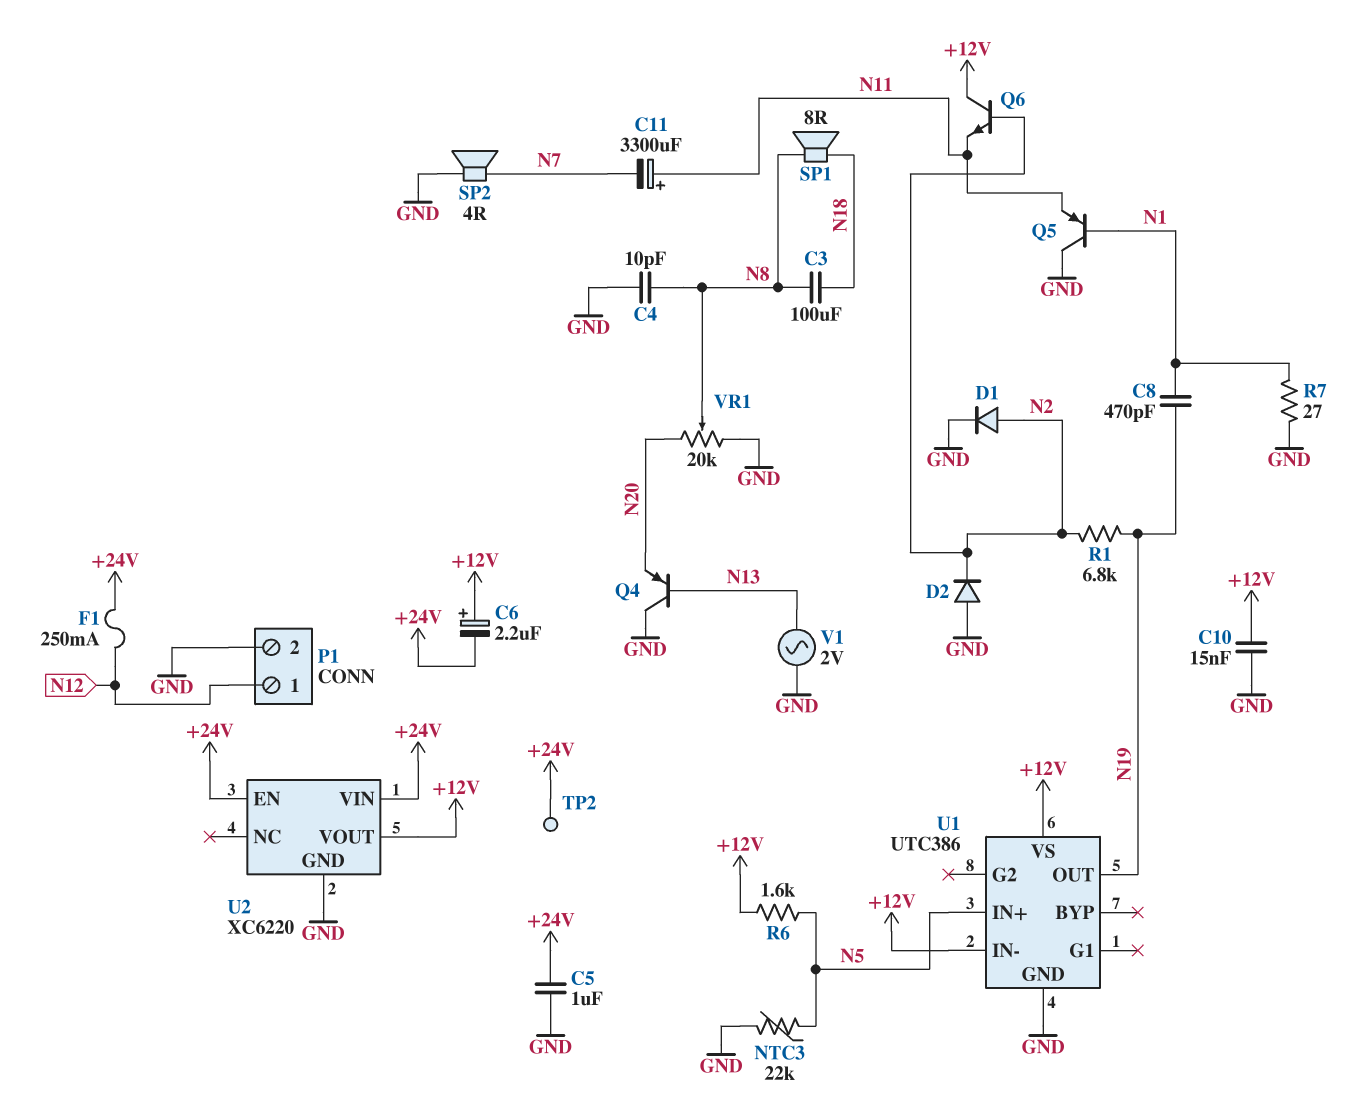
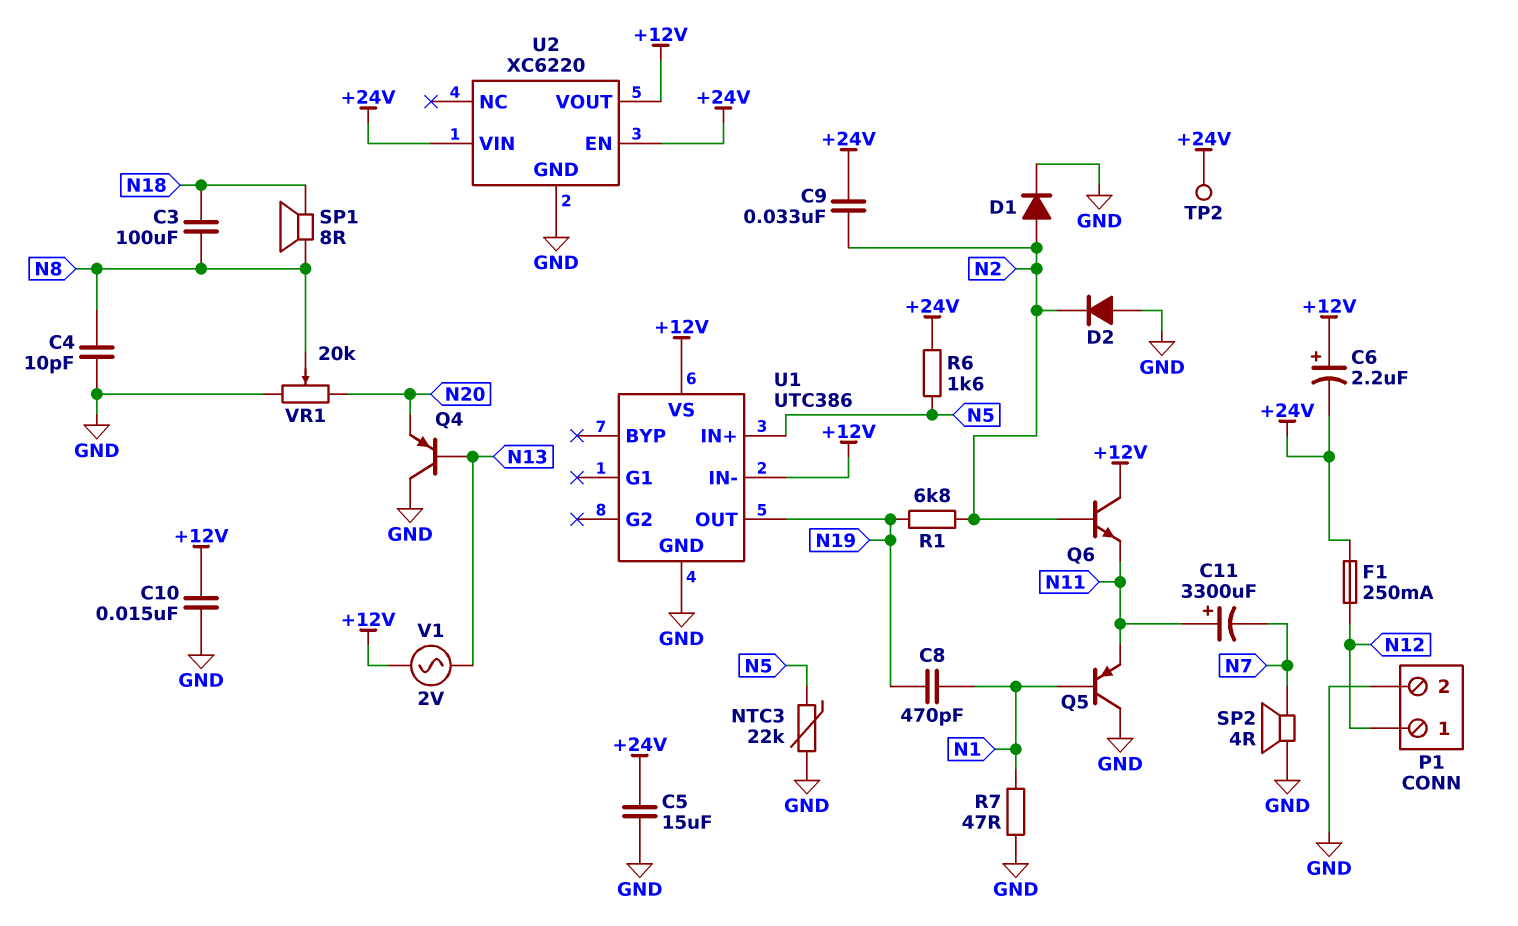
C5: 1uF (+24V, GND) -> 15uF (+24V, GND)
C9: none -> 33nF (+24V, N2)
R6: 1.6k (+12V, N5) -> 1.6k (+24V, N5)
R7: 27 (GND, N1) -> 47 (GND, N1)
V1: AC 2V (GND, N13) -> AC 2V (+12V, N13)

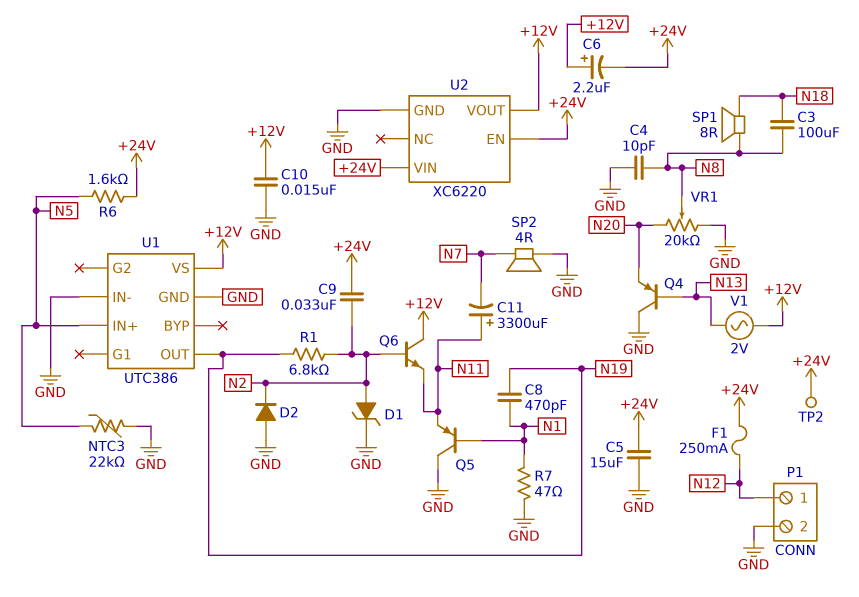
D1: diode (A N2, K GND) -> zener (A N2, K GND)
U1 pin IN-: +12V -> GND

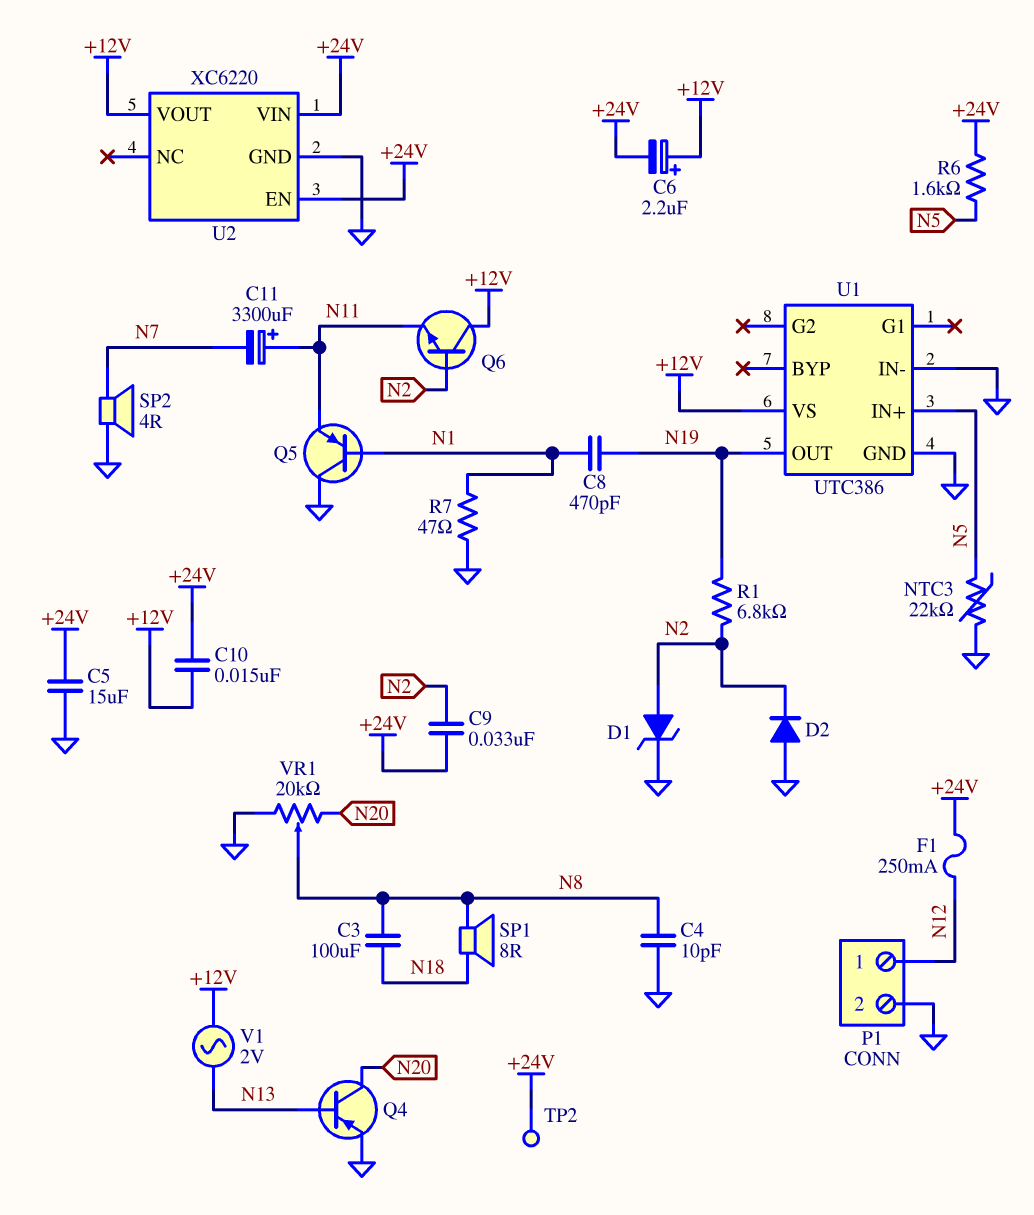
C10: 15nF (+12V, GND) -> 15nF (+12V, +24V)
Q4: PNP (B N13, C GND, E N20) -> PNP (B N13, C N20, E GND)

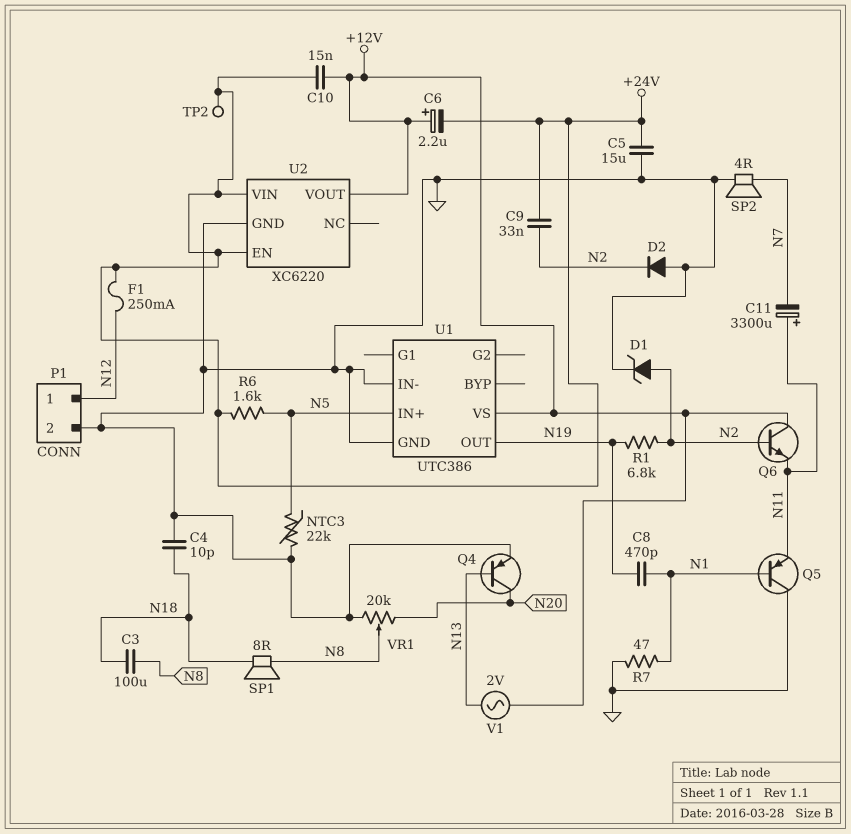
C4: 10pF (GND, N8) -> 10pF (GND, N18)

